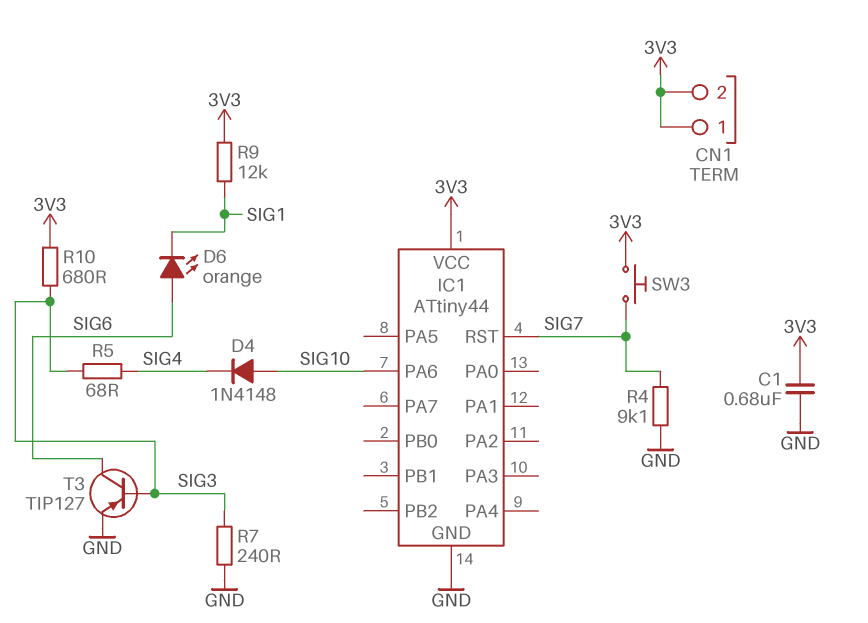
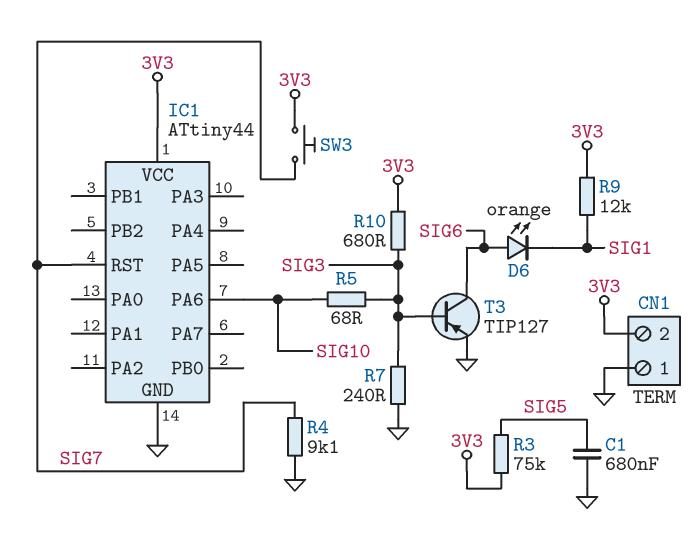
C1: 680nF (3V3, GND) -> 680nF (GND, SIG5)
CN1 pin 1: 3V3 -> GND
D4: diode 1N4148 (A SIG10, K SIG4) -> none
R3: none -> 75k (3V3, SIG5)
R5: 68 (SIG3, SIG4) -> 68 (SIG3, SIG10)

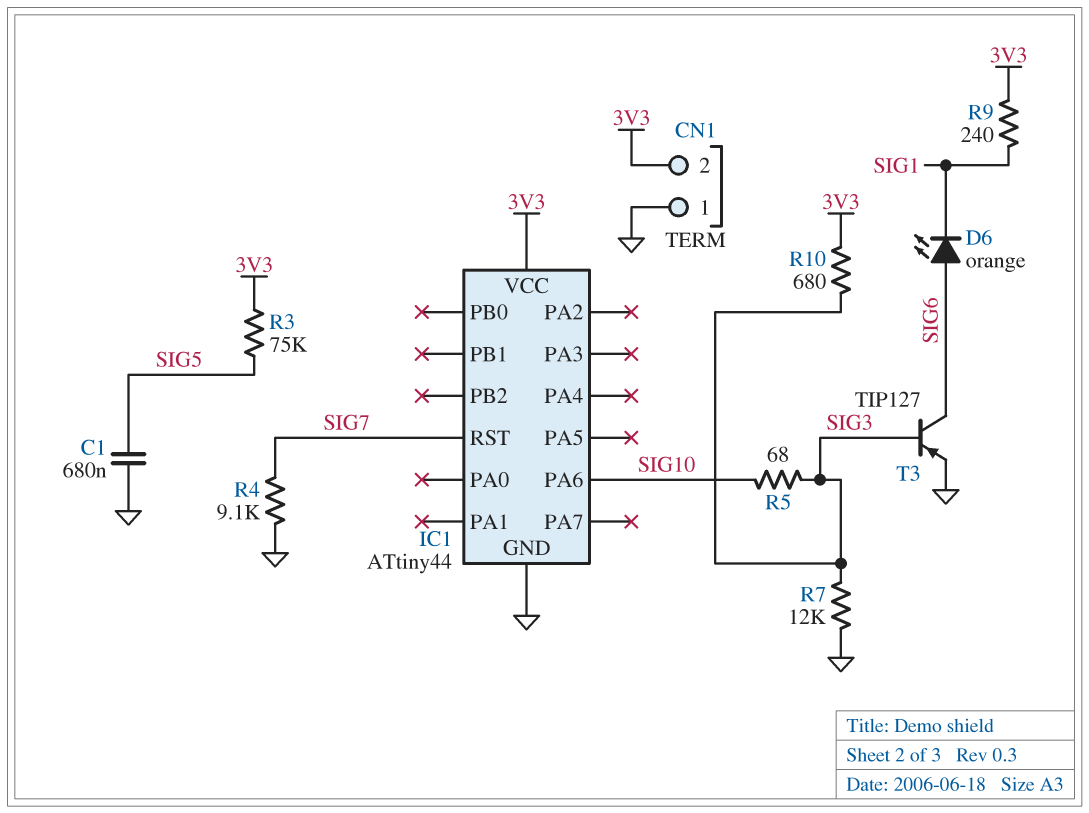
R7: 240 (GND, SIG3) -> 12k (GND, SIG3)
R9: 12k (3V3, SIG1) -> 240 (3V3, SIG1)
SW3: button (3V3, SIG7) -> none

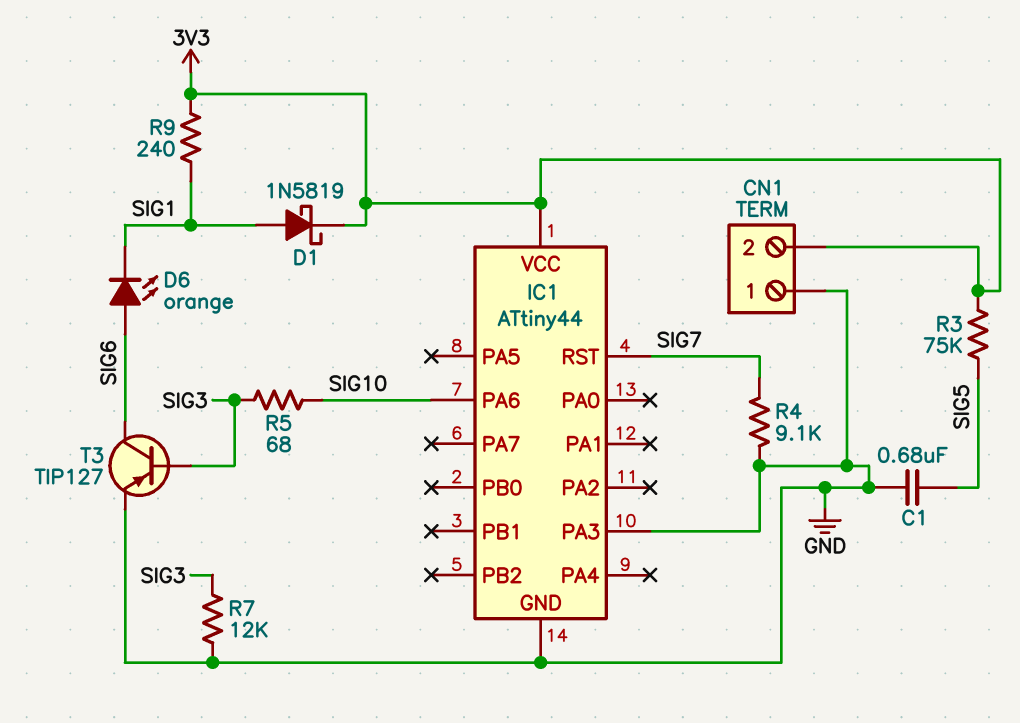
D1: none -> schottky 1N5819 (A SIG1, K 3V3)
IC1 pin PA3: none -> GND
R10: 680 (3V3, SIG3) -> none

